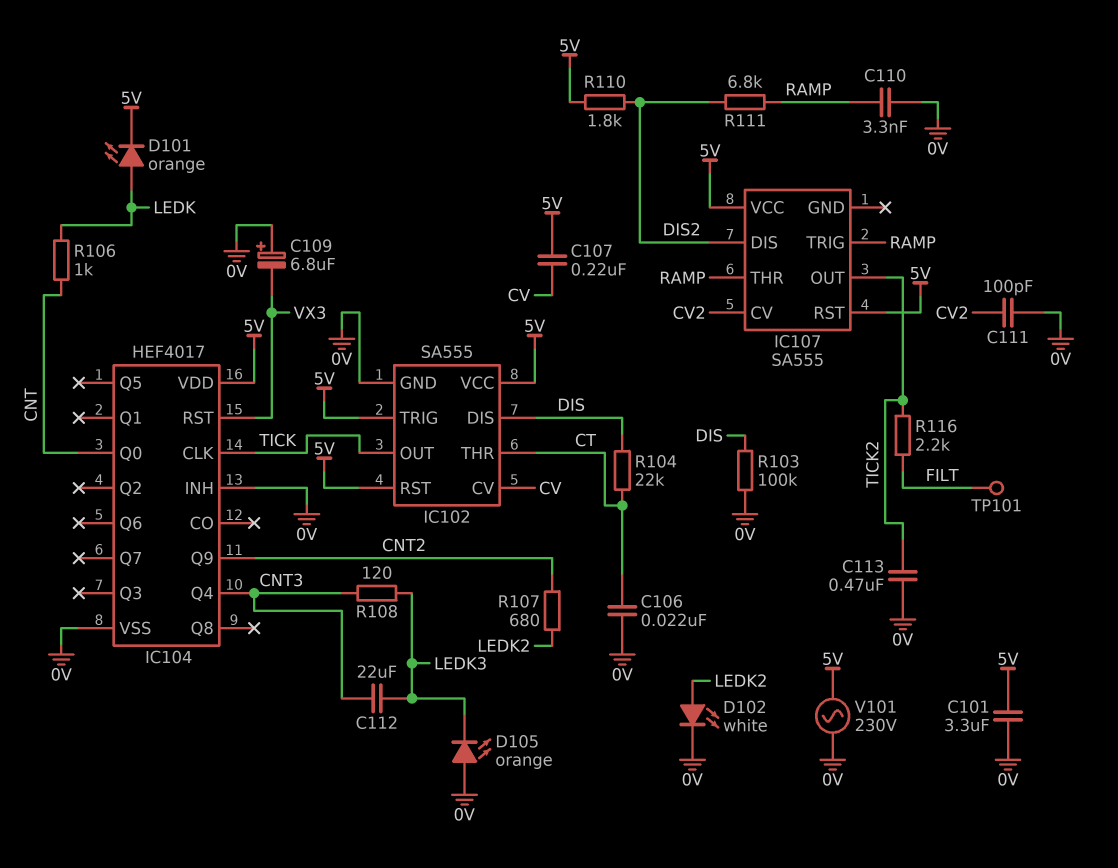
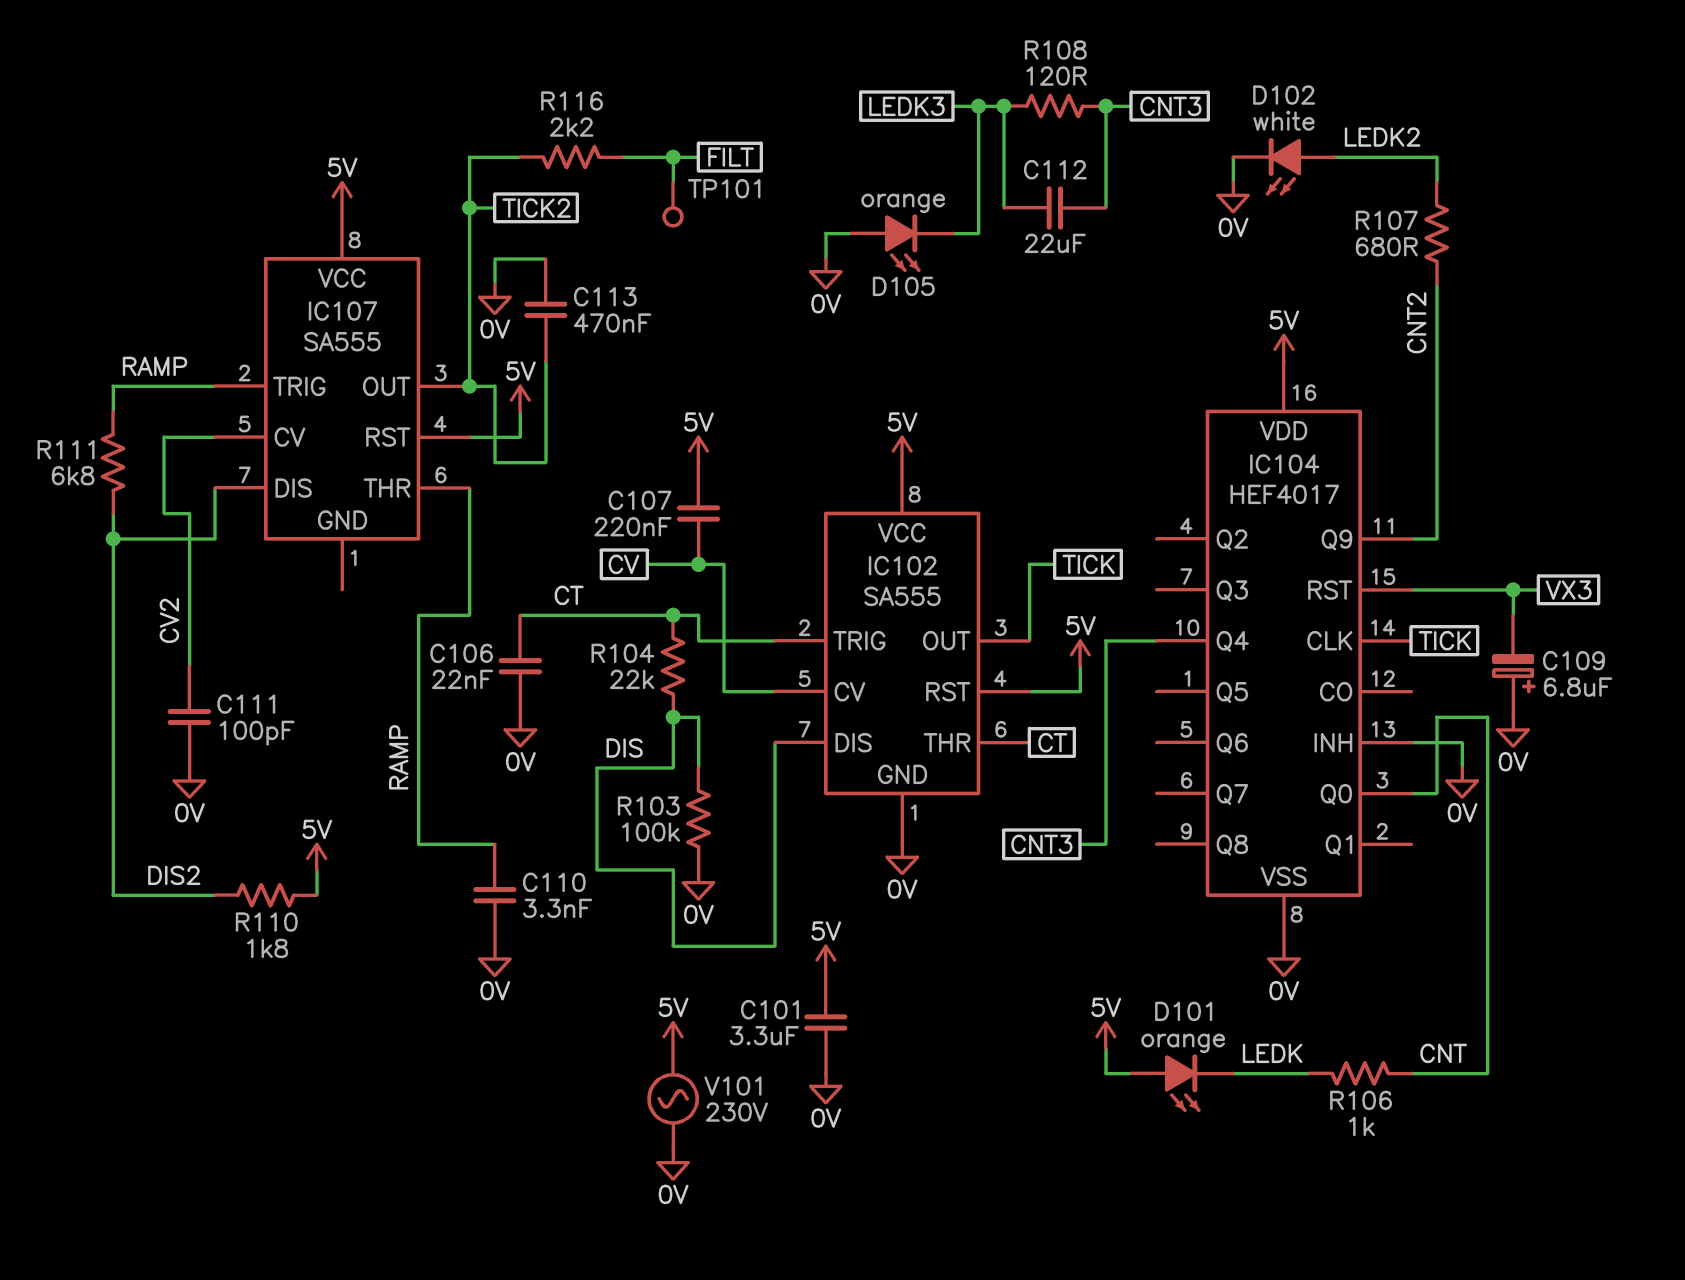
D101: LED orange (A LEDK, K 5V) -> LED orange (A 5V, K LEDK)
IC102 pin TRIG: 5V -> CT

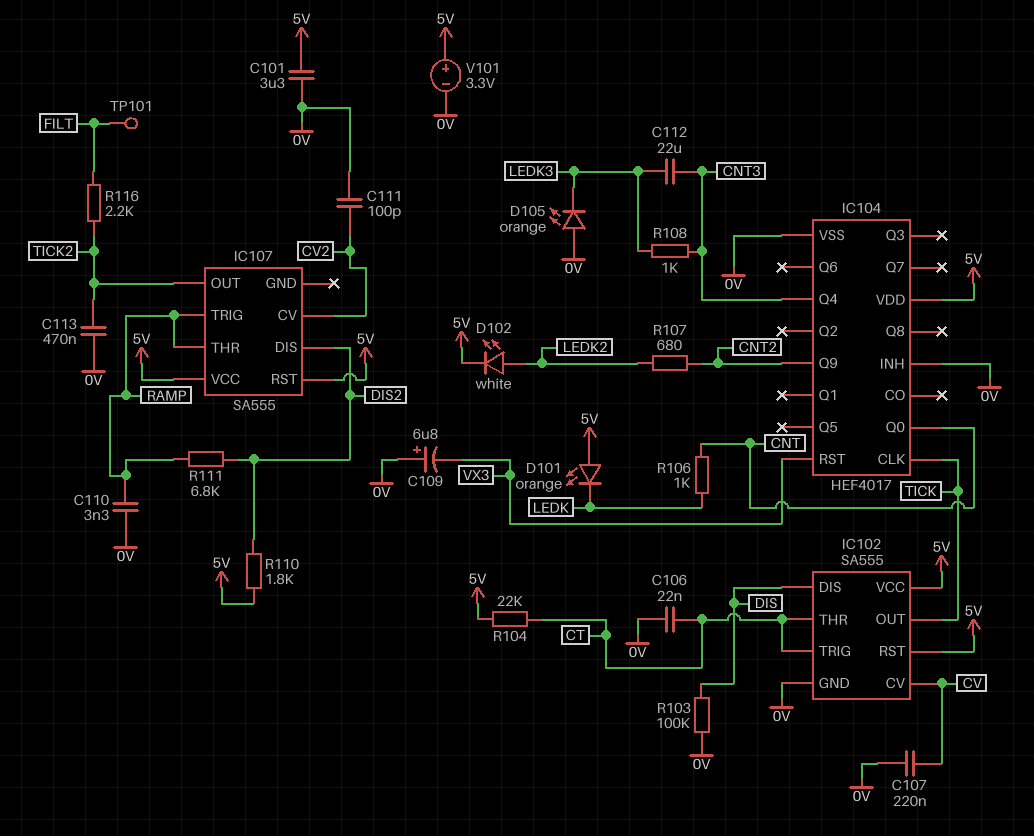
C107: 220nF (5V, CV) -> 220nF (0V, CV)
D102: LED white (A LEDK2, K 0V) -> LED white (A LEDK2, K 5V)
R104: 22k (CT, DIS) -> 22k (5V, CT)
R108: 120 (CNT3, LEDK3) -> 1k (CNT3, LEDK3)
V101: AC 230V (0V, 5V) -> 3.3V (plus 5V, minus 0V)

